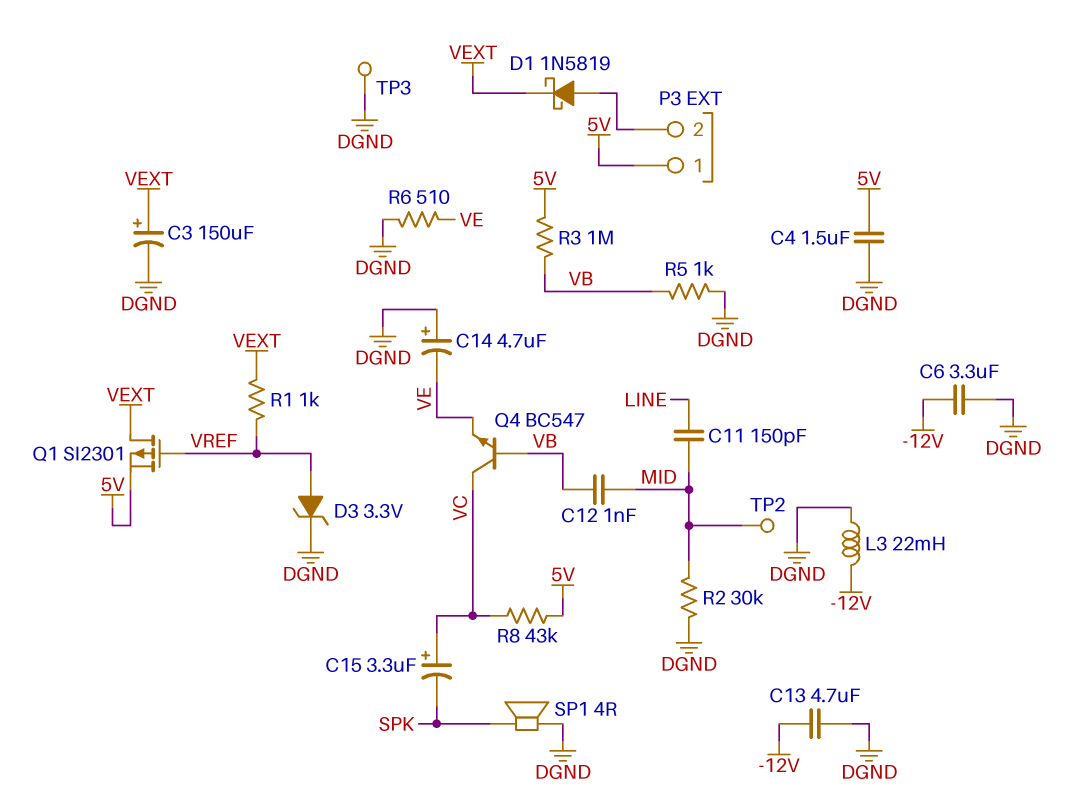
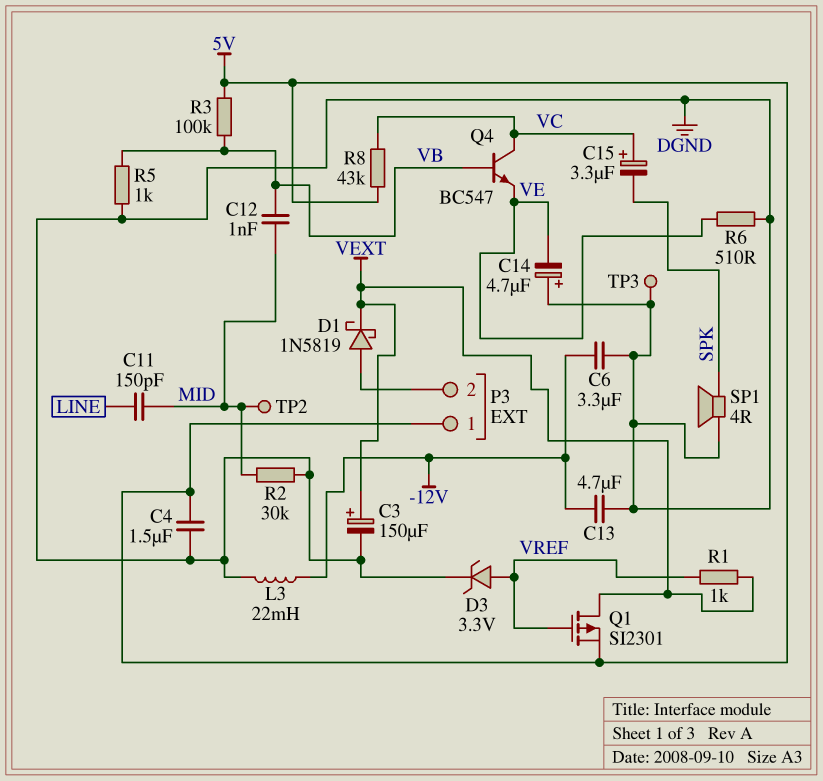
R3: 1M (5V, VB) -> 100k (5V, VB)

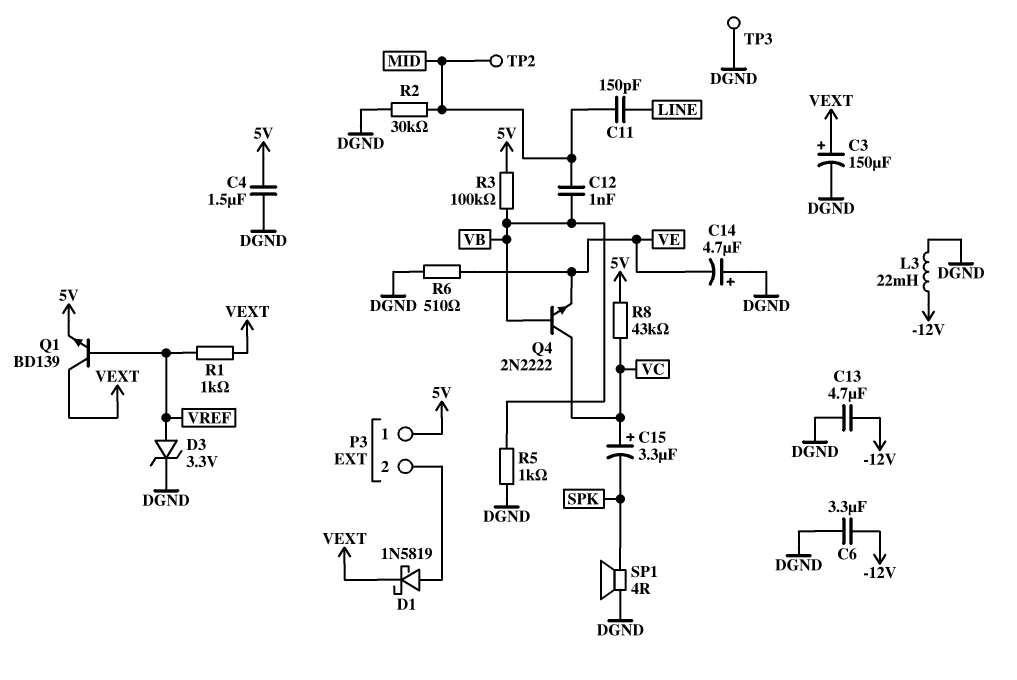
Q1: PMOS SI2301 (G VREF, D VEXT, S 5V) -> NPN BD139 (B VREF, C VEXT, E 5V)
Q4: NPN BC547 (B VB, C VC, E VE) -> NPN 2N2222 (B VB, C VC, E VE)

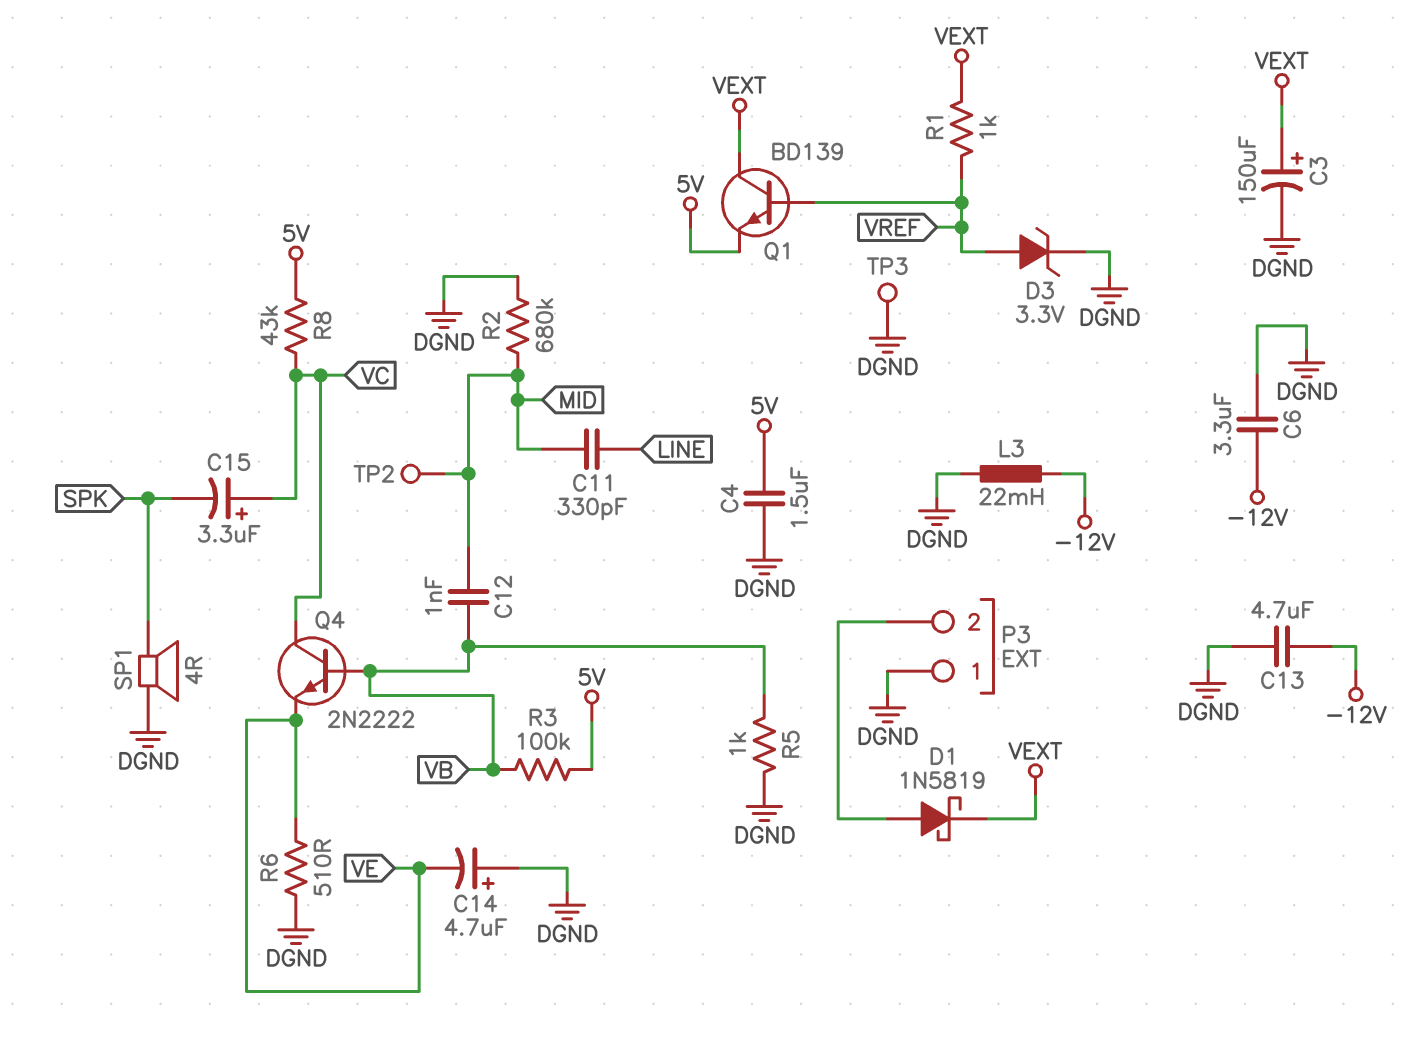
C11: 150pF (LINE, MID) -> 330pF (LINE, MID)
P3 pin 1: 5V -> DGND
R2: 30k (DGND, MID) -> 680k (DGND, MID)

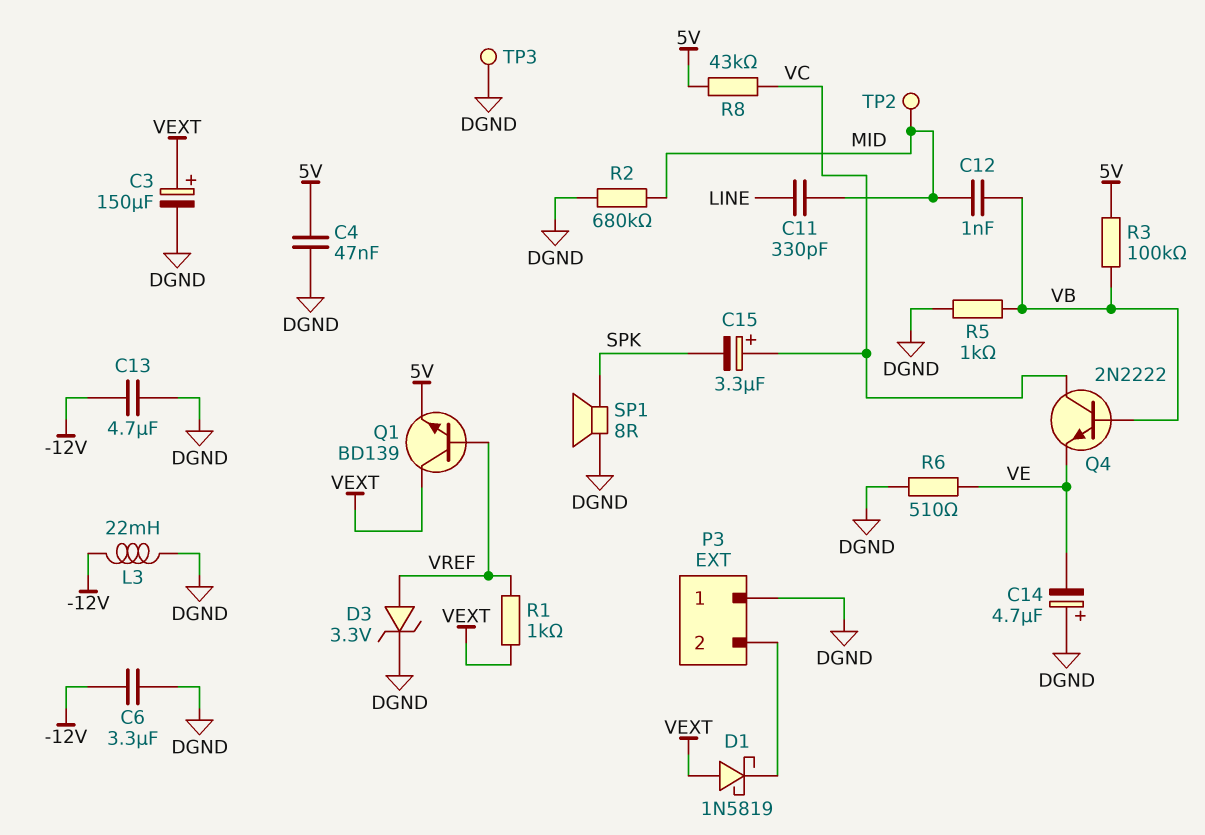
C4: 1.5uF (5V, DGND) -> 47nF (5V, DGND)
D1: schottky 1N5819 (A P3/2, K VEXT) -> schottky 1N5819 (A VEXT, K P3/2)
SP1: speaker 4R (DGND, SPK) -> speaker 8R (DGND, SPK)

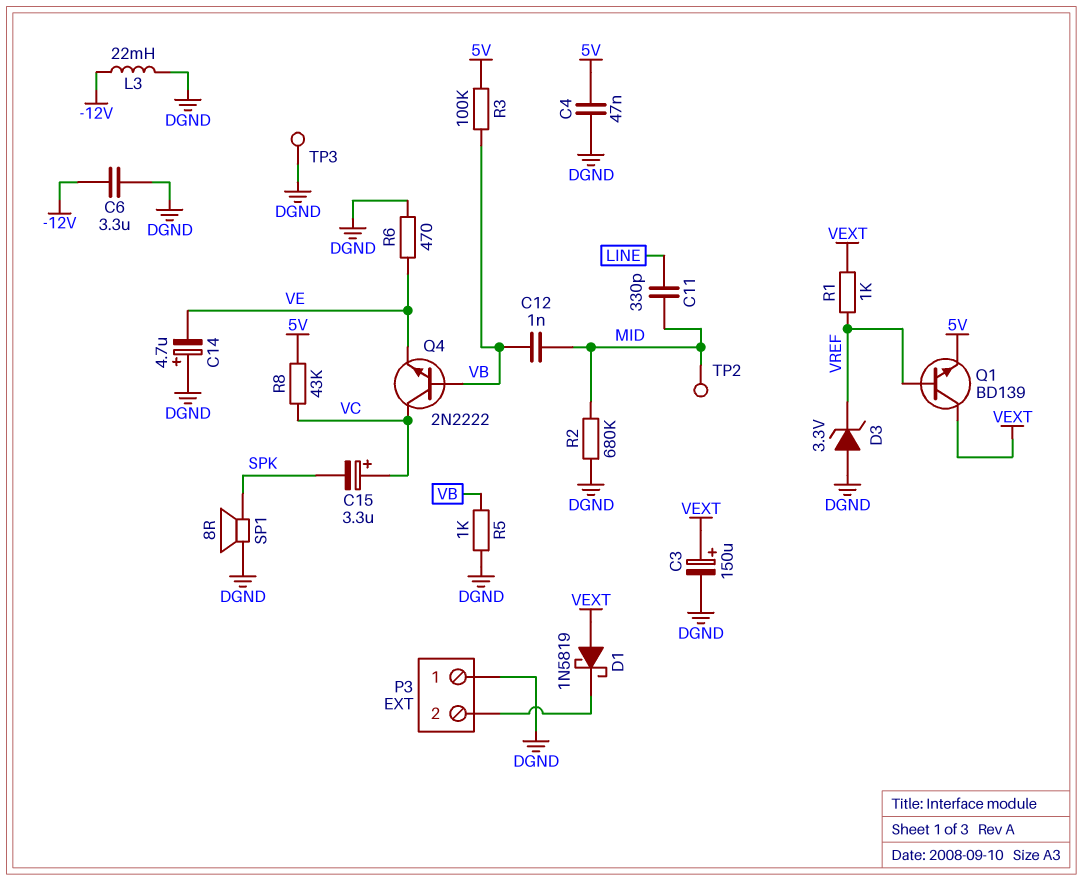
C13: 4.7uF (-12V, DGND) -> none
D3: zener 3.3V (A VREF, K DGND) -> zener 3.3V (A DGND, K VREF)
R6: 510 (DGND, VE) -> 470 (DGND, VE)

